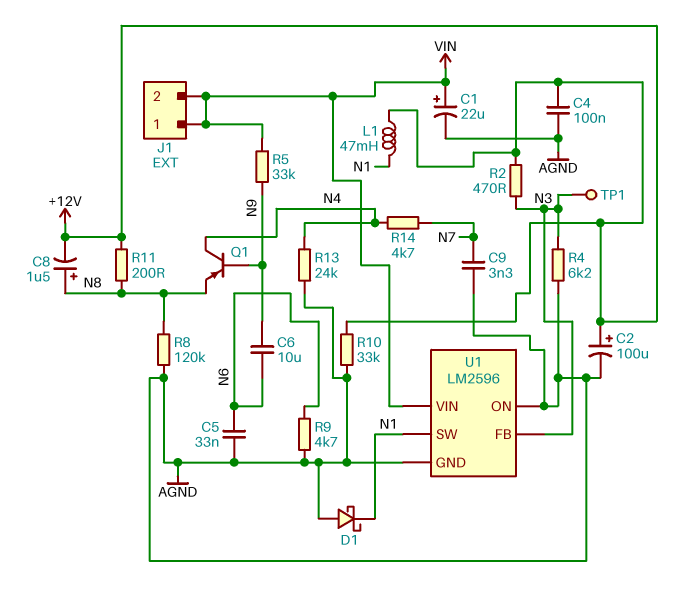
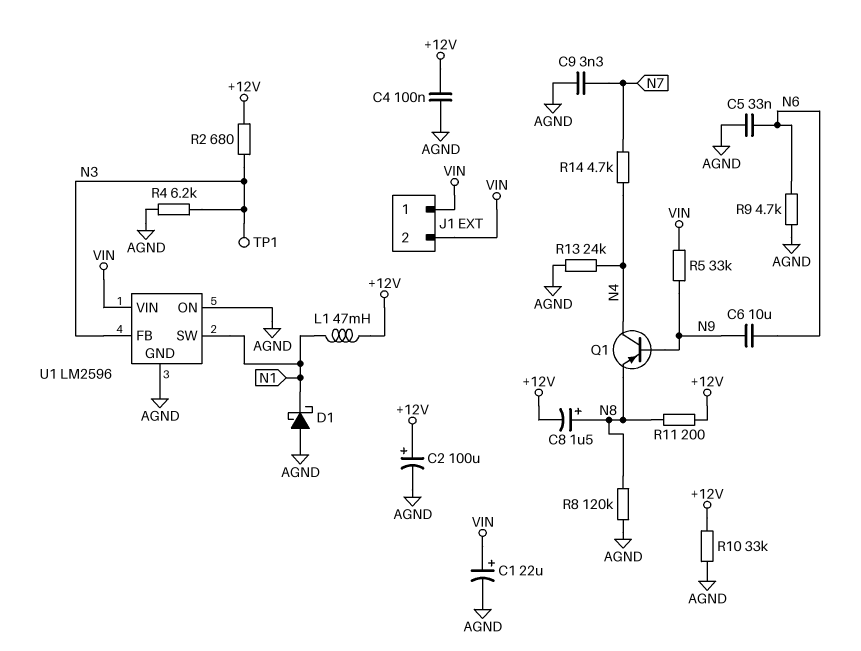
R2: 470 (+12V, N3) -> 680 (+12V, N3)

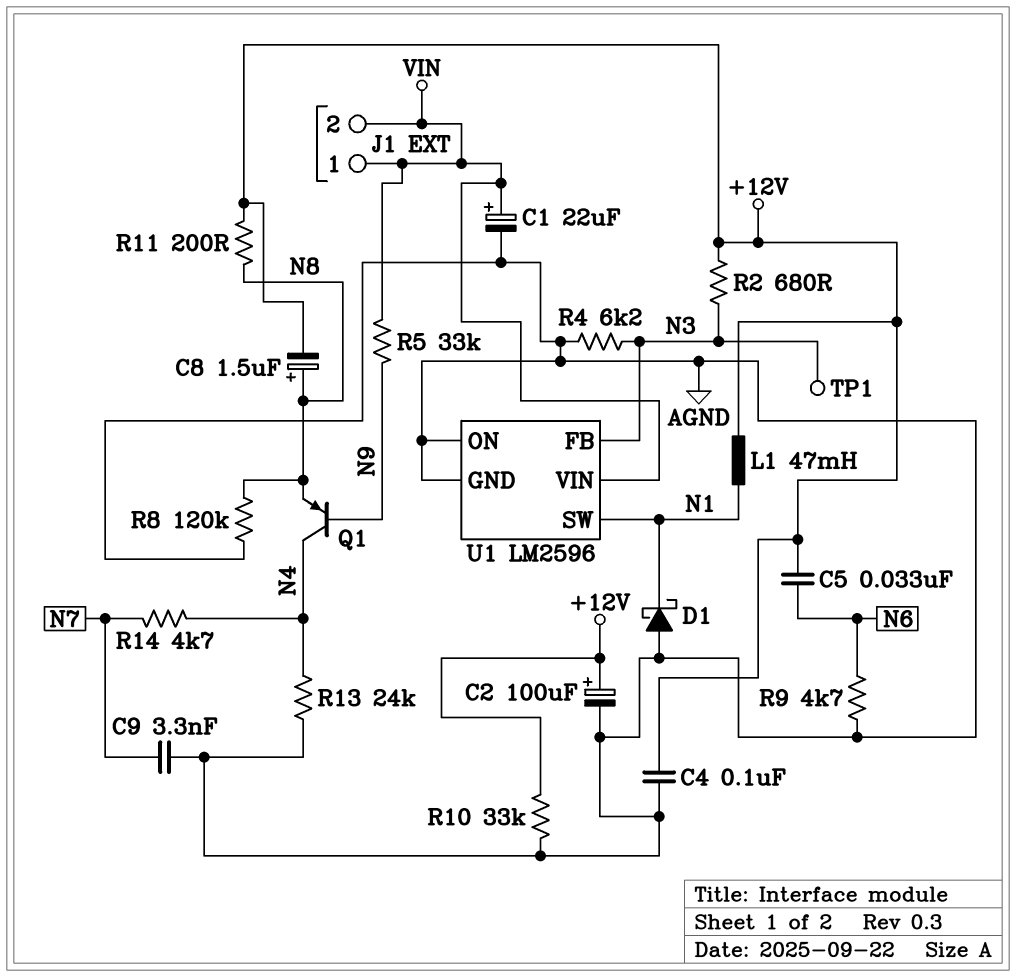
C5: 33nF (AGND, N6) -> 33nF (+12V, N6)
C6: 10uF (N6, N9) -> none

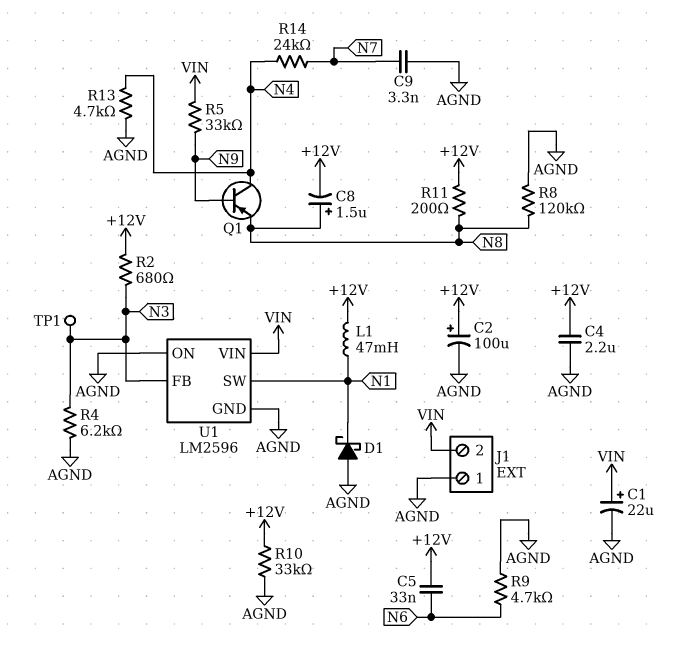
C4: 100nF (+12V, AGND) -> 2.2uF (+12V, AGND)
J1 pin 1: VIN -> AGND
R13: 24k (AGND, N4) -> 4.7k (AGND, N4)
R14: 4.7k (N4, N7) -> 24k (N4, N7)

